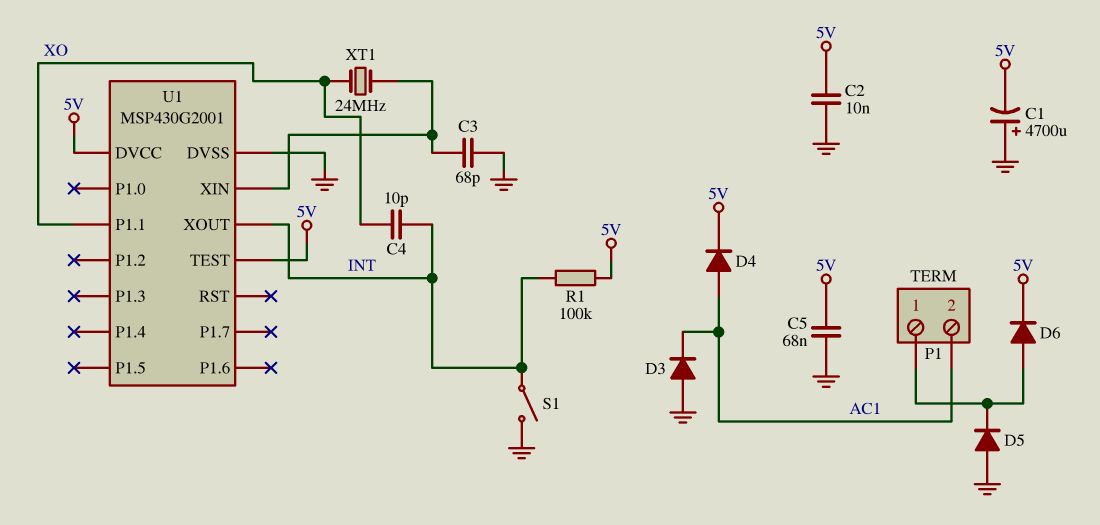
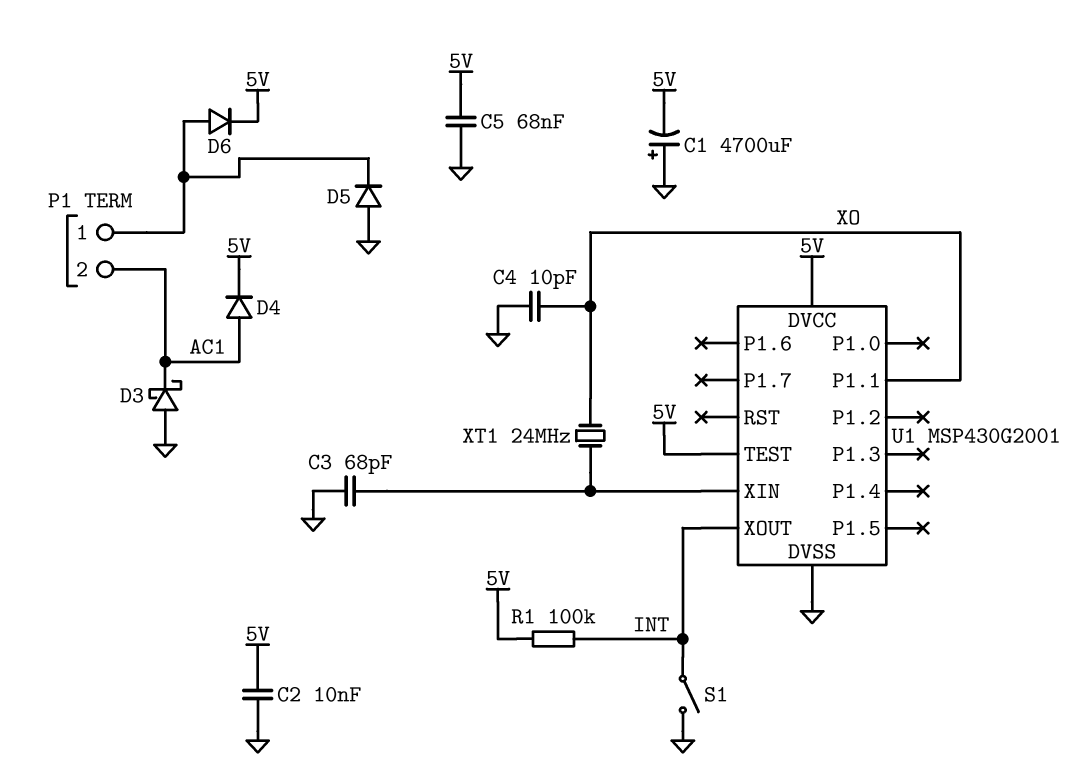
C4: 10pF (INT, XO) -> 10pF (GND, XO)
D3: diode (A GND, K AC1) -> schottky (A GND, K AC1)

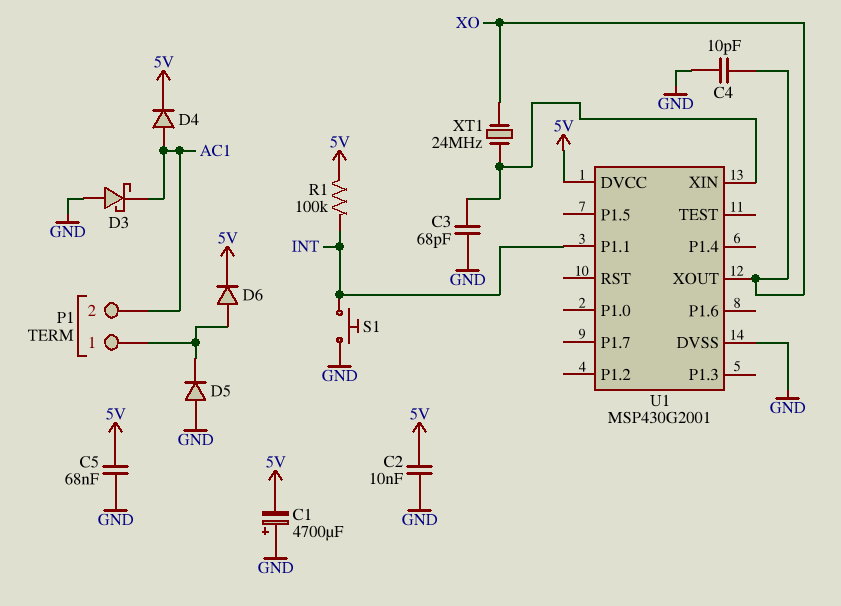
S1: switch (GND, INT) -> button (GND, INT)
U1 pin P1.1: XO -> INT
U1 pin TEST: 5V -> none
U1 pin XOUT: INT -> XO

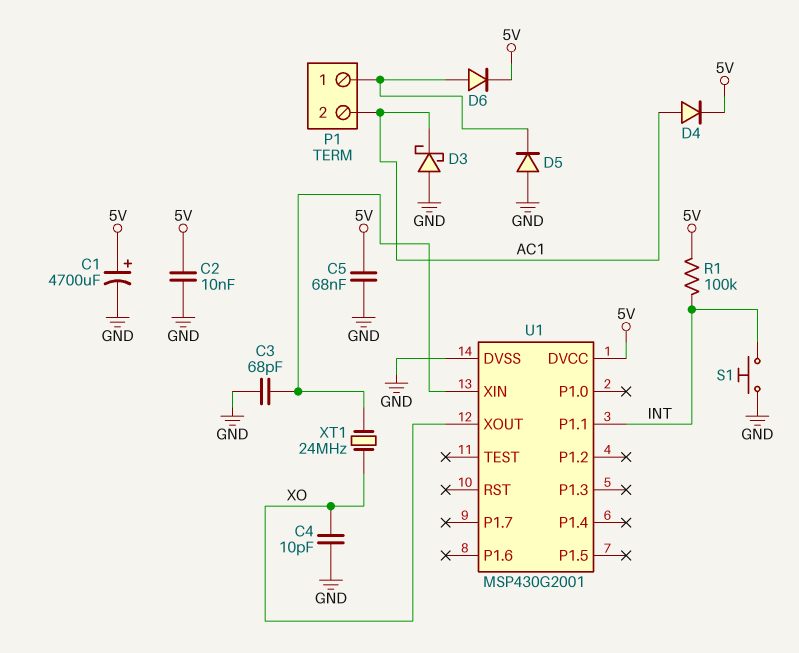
C1: 4700uF (plus GND, minus 5V) -> 4700uF (plus 5V, minus GND)

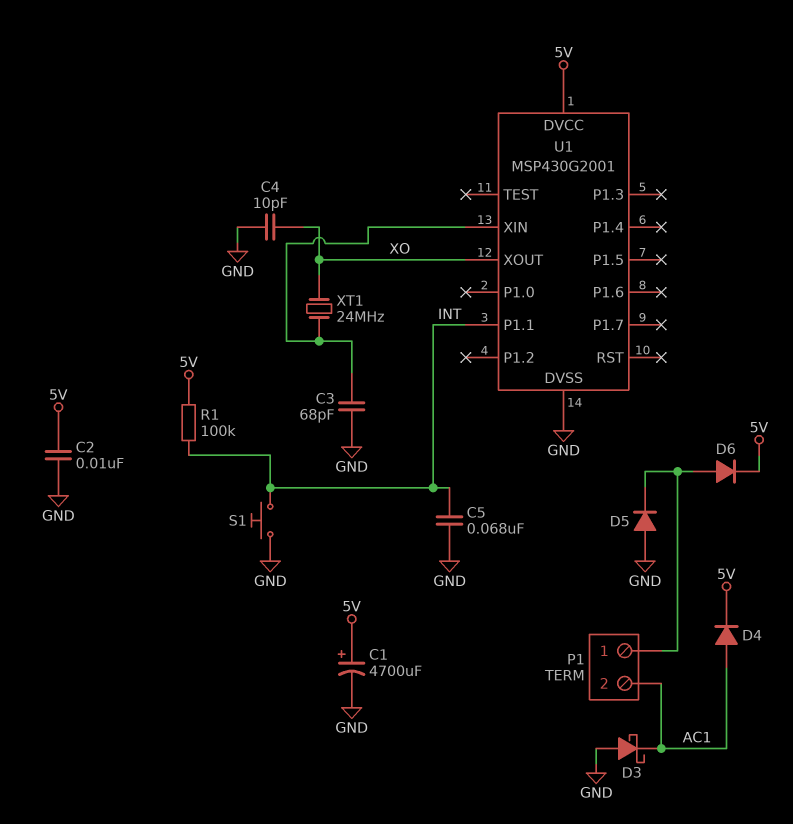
C5: 68nF (5V, GND) -> 68nF (GND, INT)

